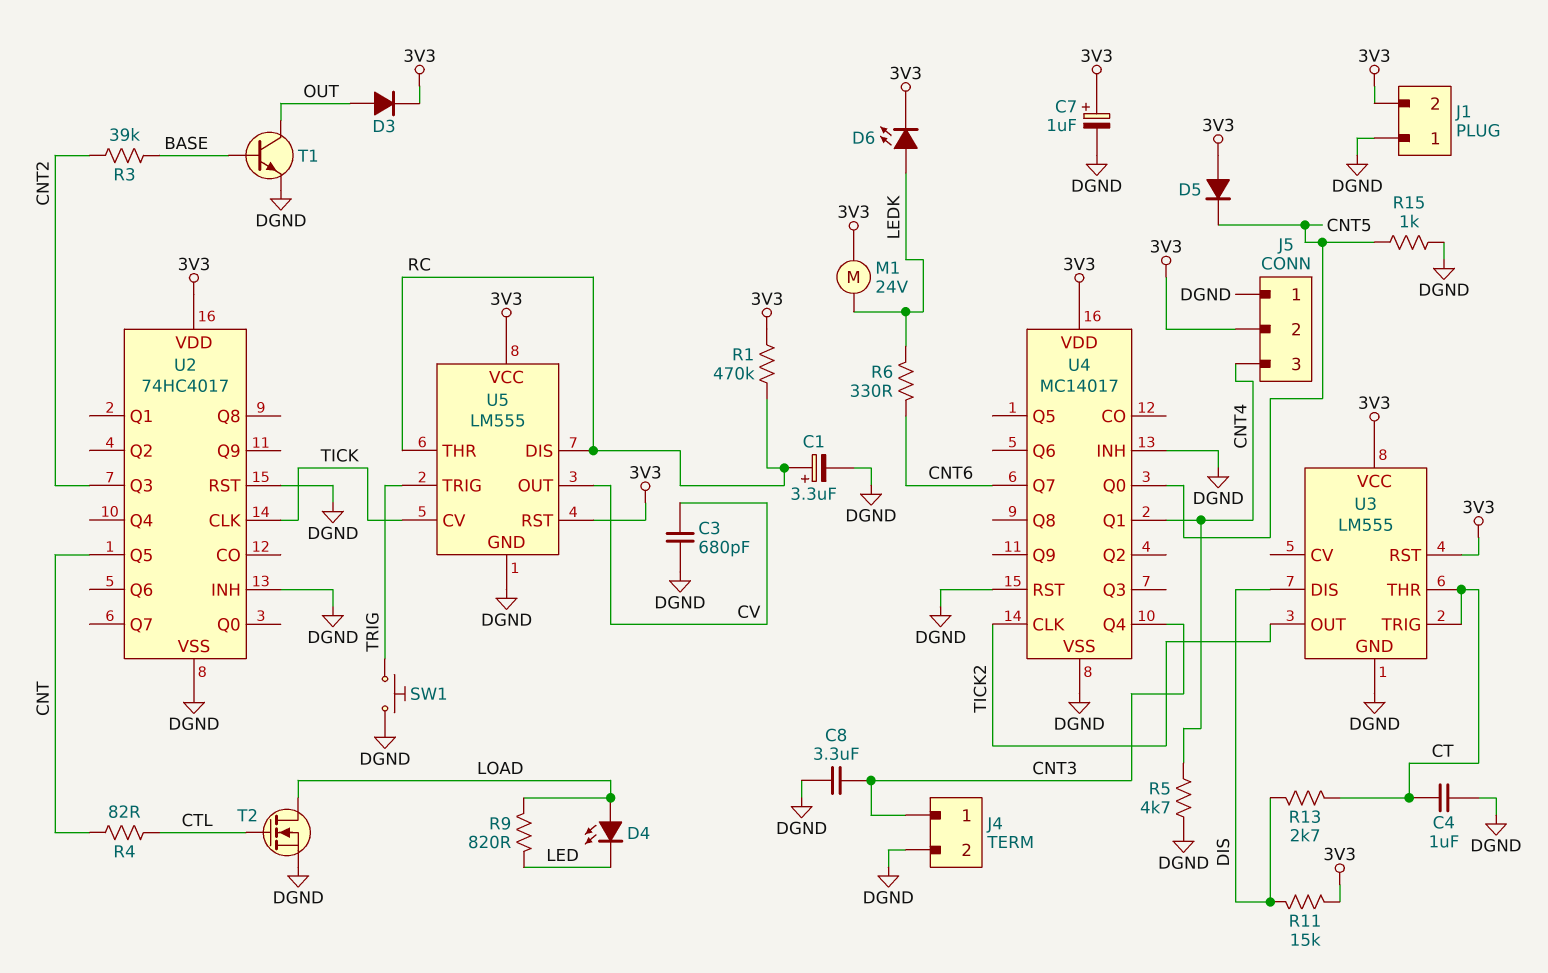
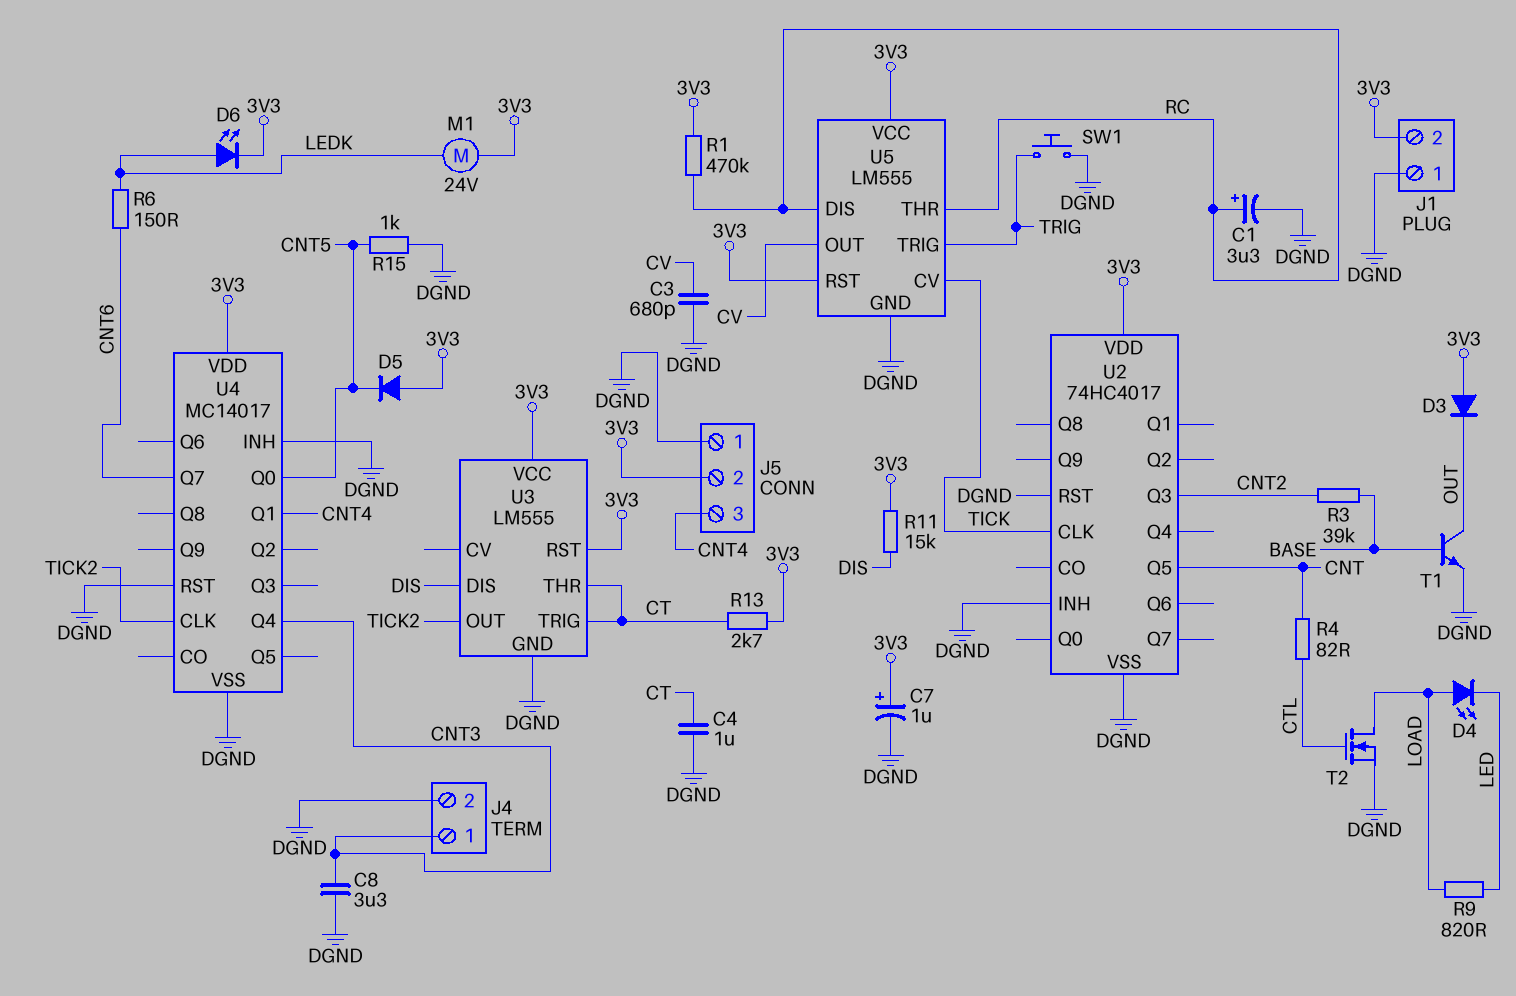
D3: diode (A OUT, K 3V3) -> diode (A 3V3, K OUT)
R5: 4.7k (CNT4, DGND) -> none
R6: 330 (CNT6, LEDK) -> 150 (CNT6, LEDK)
R13: 2.7k (CT, DIS) -> 2.7k (3V3, CT)

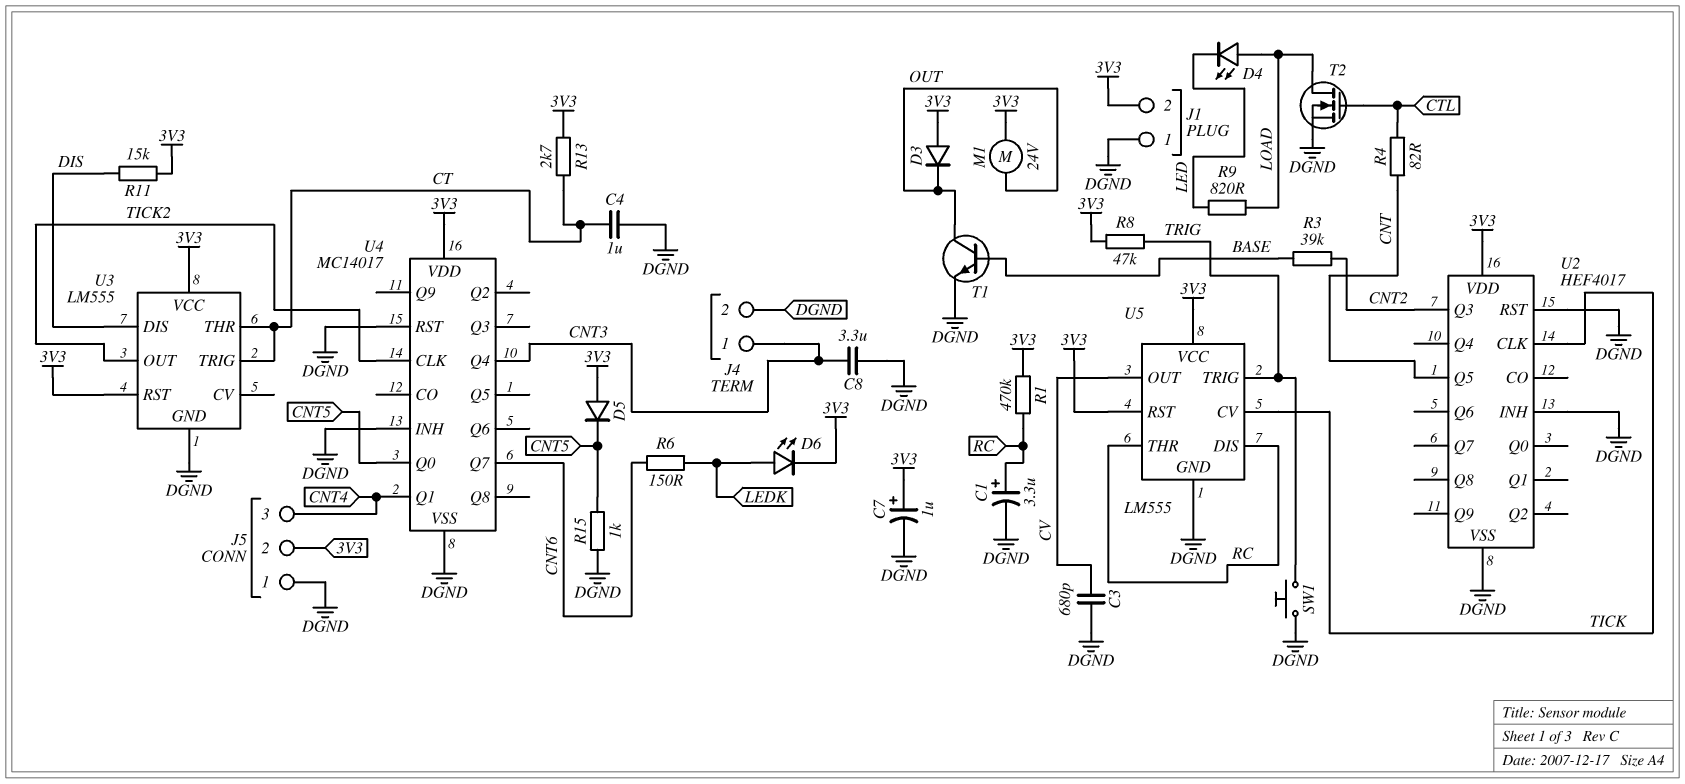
M1: motor 24V (3V3, LEDK) -> motor 24V (3V3, OUT)
R8: none -> 47k (3V3, TRIG)
U2: 74HC4017 -> HEF4017

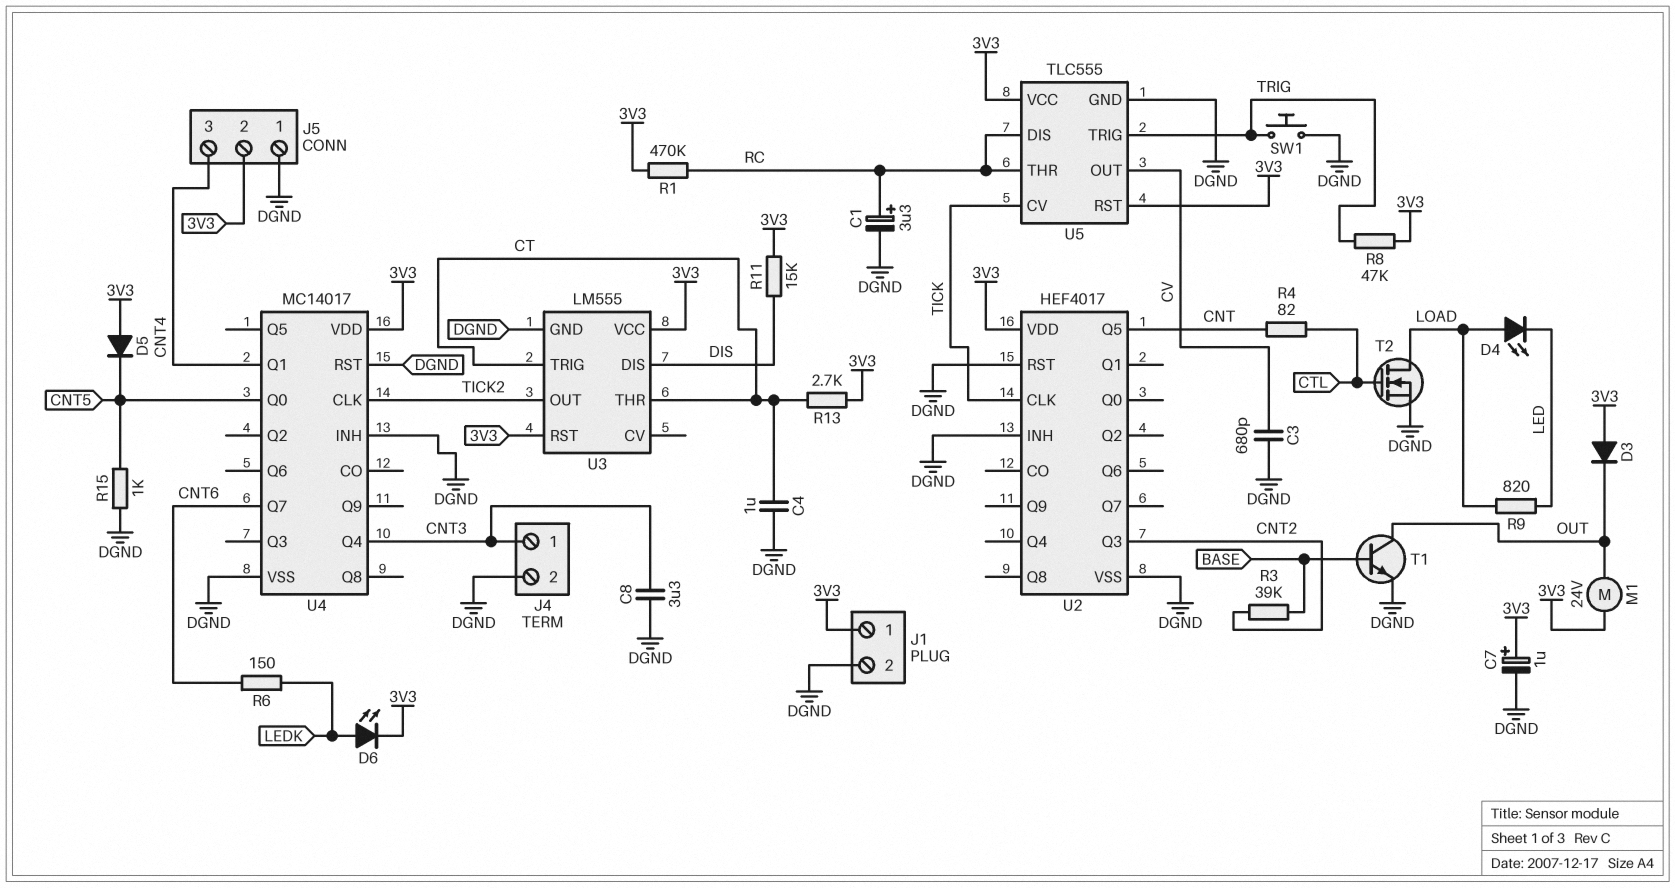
J1 pin 1: DGND -> 3V3
J1 pin 2: 3V3 -> DGND
U5: LM555 -> TLC555

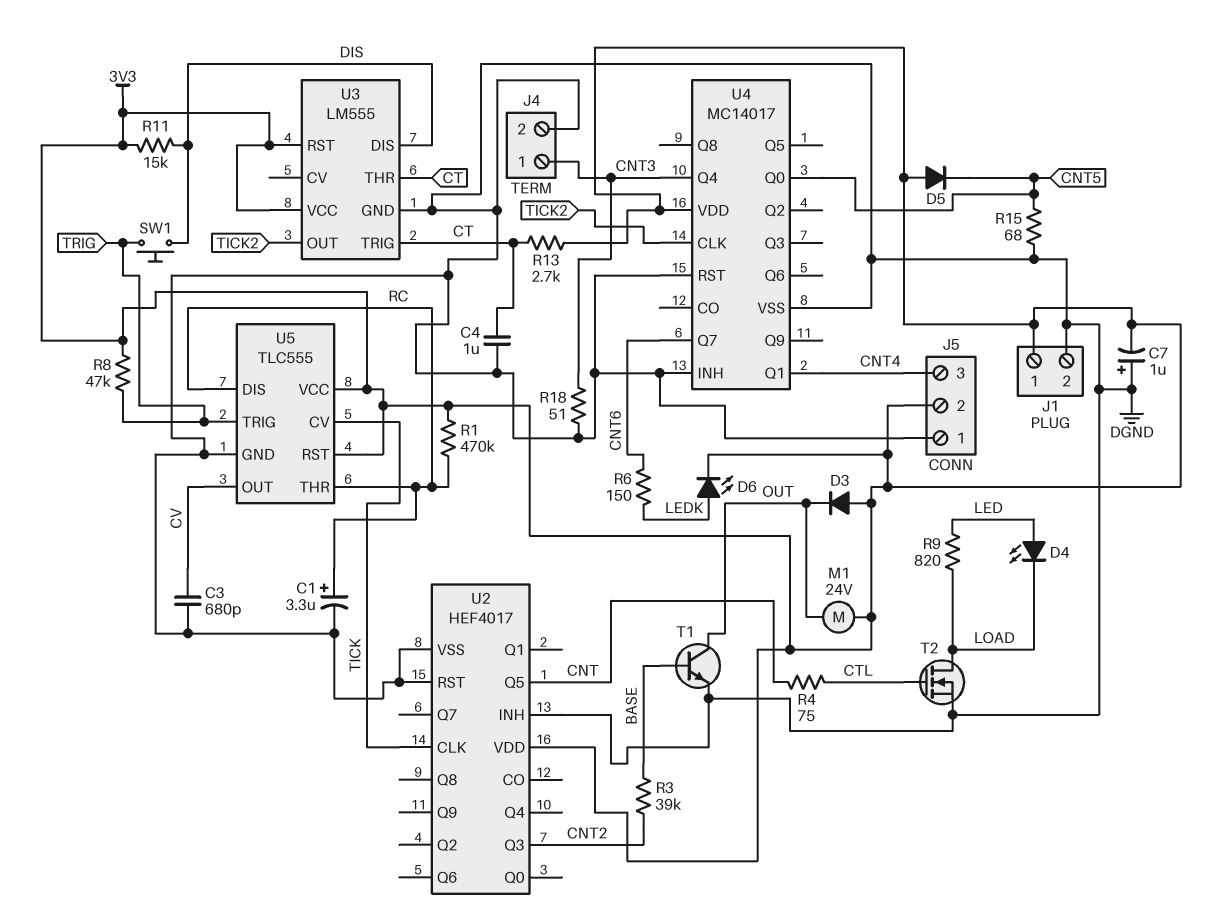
C7: 1uF (plus 3V3, minus DGND) -> 1uF (plus DGND, minus 3V3)
C8: 3.3uF (CNT3, DGND) -> none
D4: LED (A LOAD, K LED) -> LED (A LED, K LOAD)
R4: 82 (CNT, CTL) -> 75 (CNT, CTL)
R15: 1k (CNT5, DGND) -> 68 (CNT5, DGND)
R18: none -> 51 (CNT3, DGND)
SW1: button (DGND, TRIG) -> button (DIS, TRIG)

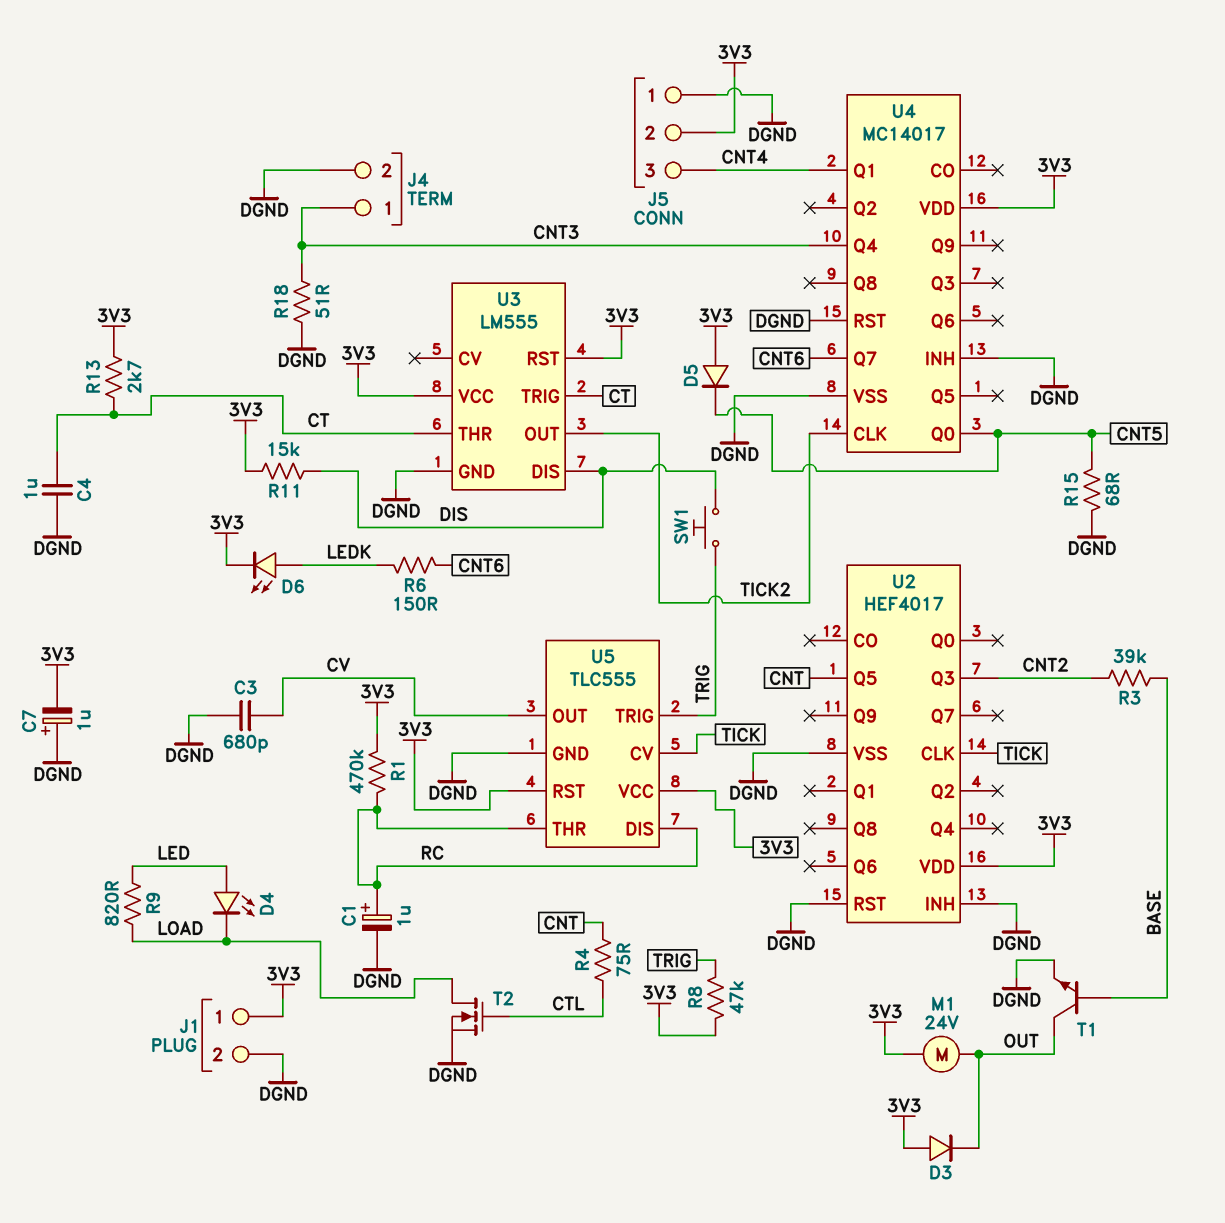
C1: 3.3uF (plus RC, minus DGND) -> 1uF (plus RC, minus DGND)

